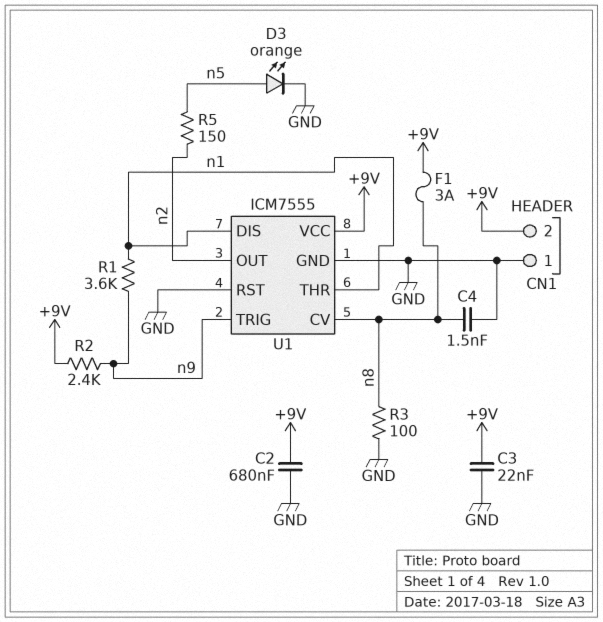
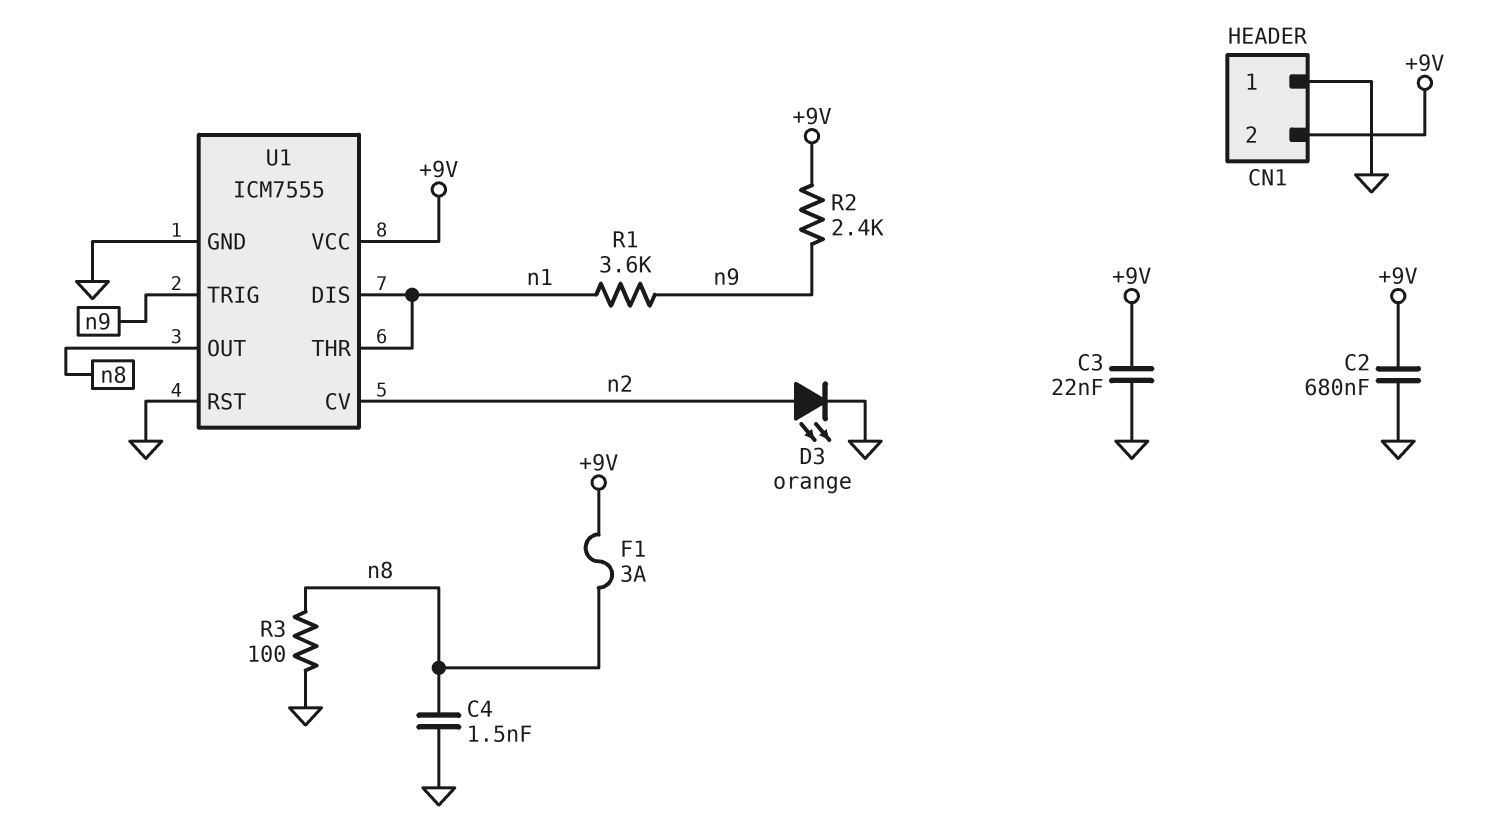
D3: LED orange (A n5, K GND) -> LED orange (A n2, K GND)
R5: 150 (n2, n5) -> none
U1 pin CV: n8 -> n2
U1 pin OUT: n2 -> n8

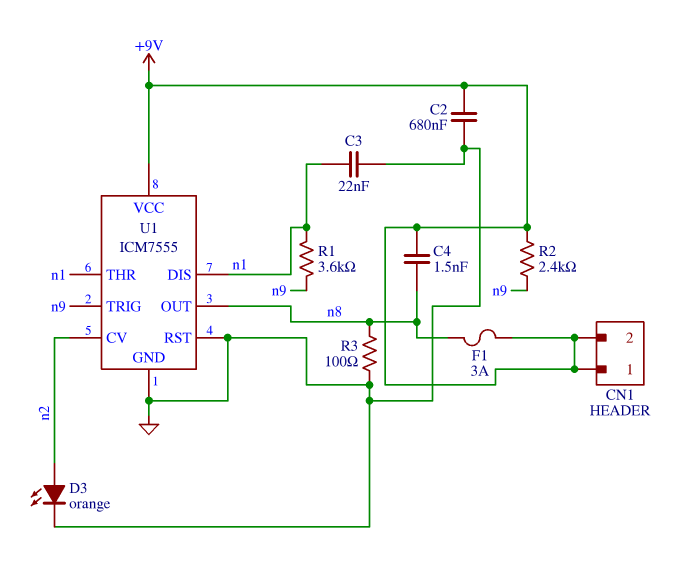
C3: 22nF (+9V, GND) -> 22nF (GND, n1)
C4: 1.5nF (GND, n8) -> 1.5nF (+9V, n8)
CN1 pin 1: GND -> +9V

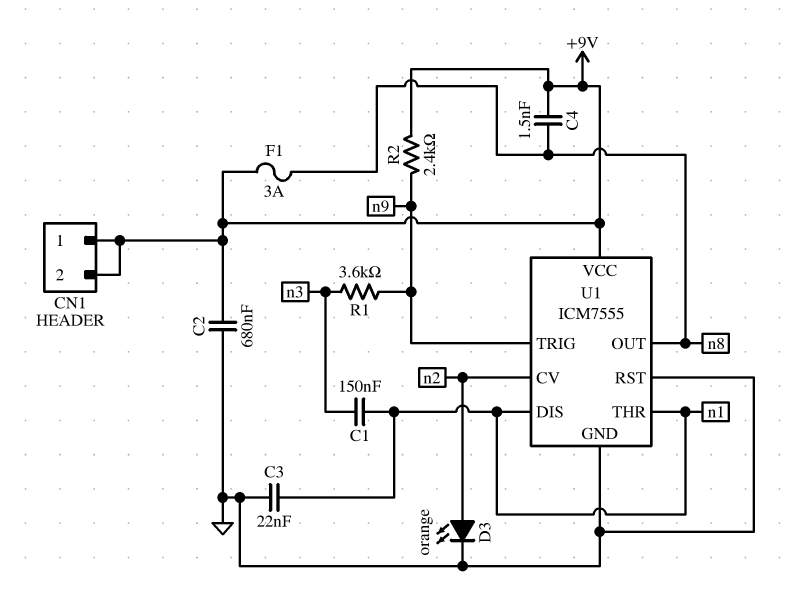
C1: none -> 150nF (n1, n3)
R1: 3.6k (n1, n9) -> 3.6k (n3, n9)
R3: 100 (GND, n8) -> none

